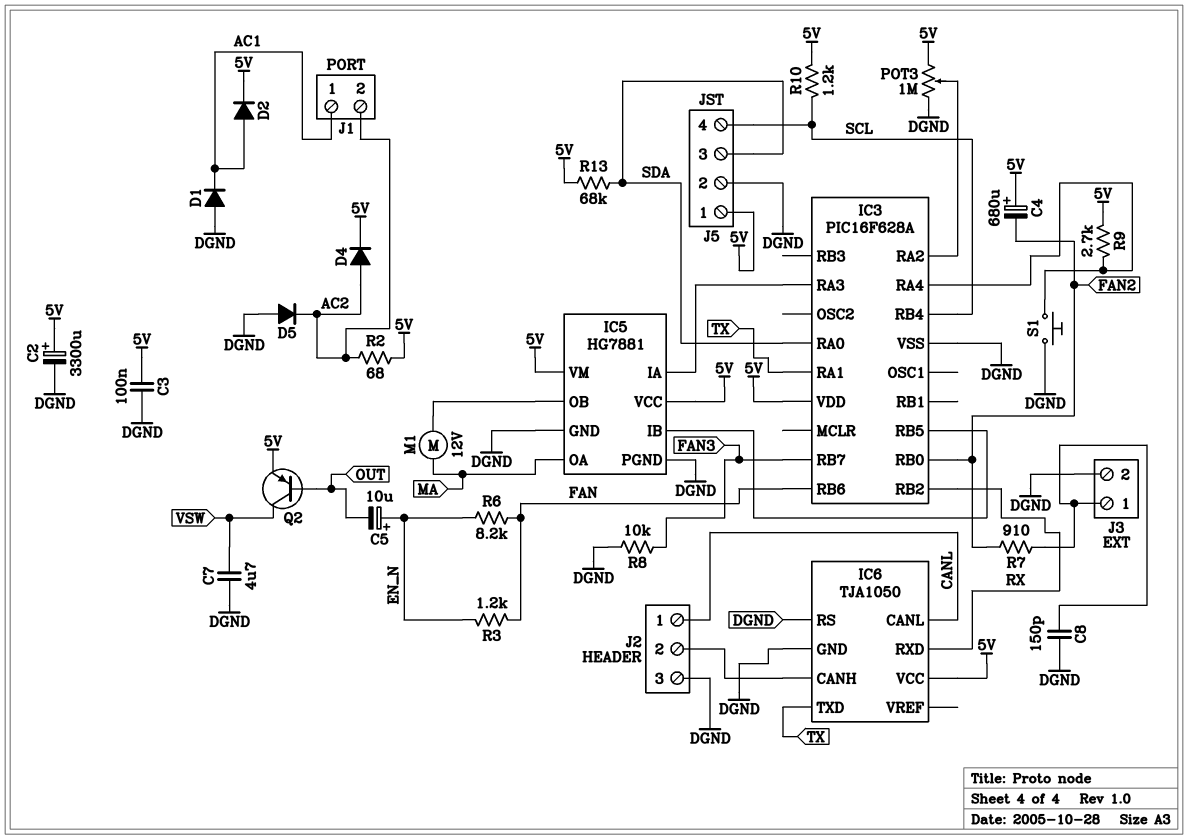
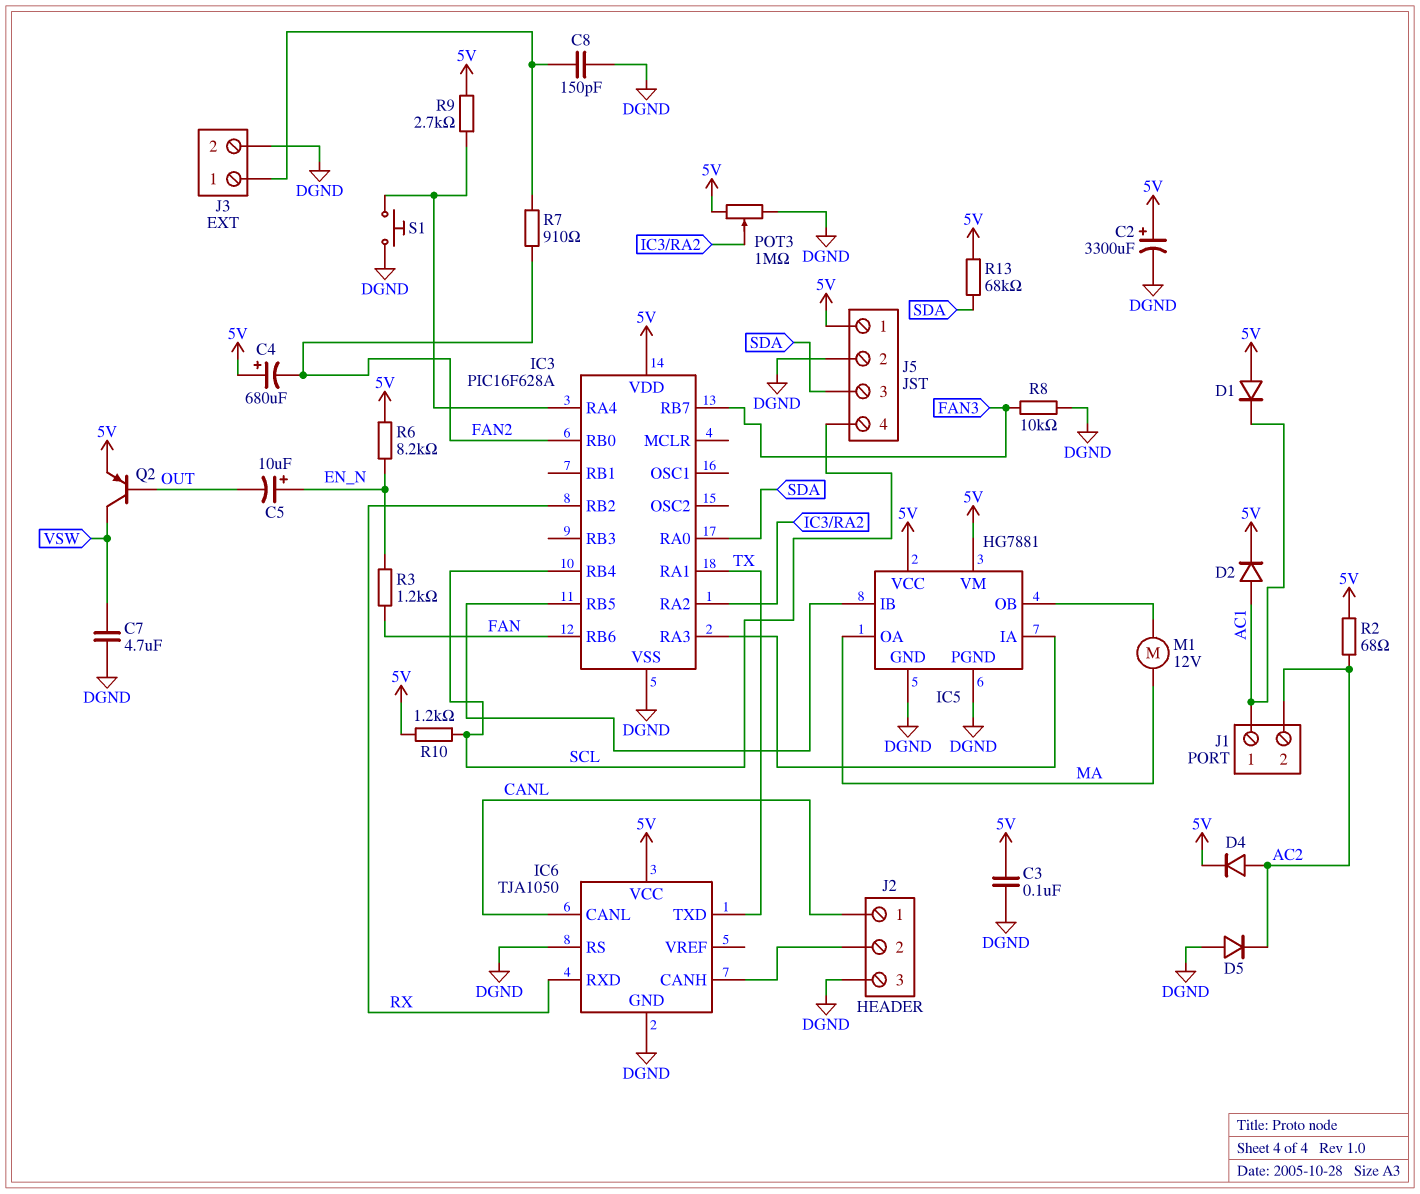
D1: diode (A DGND, K AC1) -> diode (A 5V, K AC1)
R6: 8.2k (EN_N, FAN) -> 8.2k (5V, EN_N)

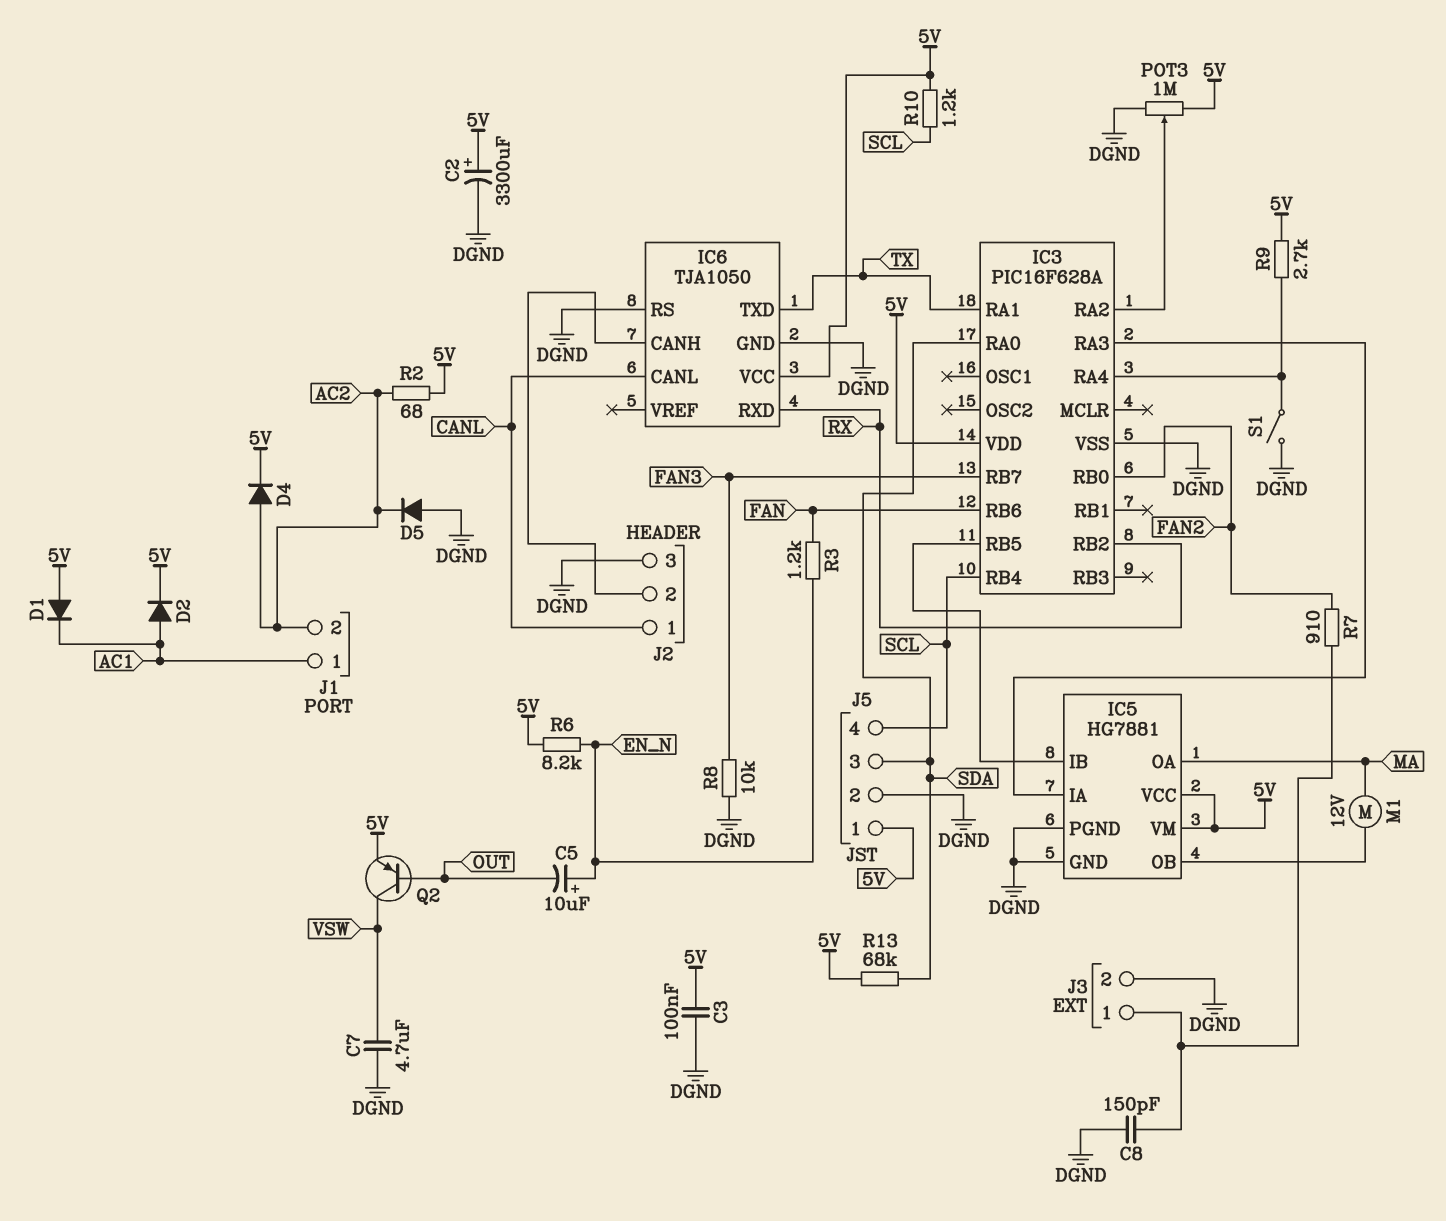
C4: 680uF (plus 5V, minus FAN2) -> none
S1: button (DGND, IC3/RA4) -> switch (DGND, IC3/RA4)

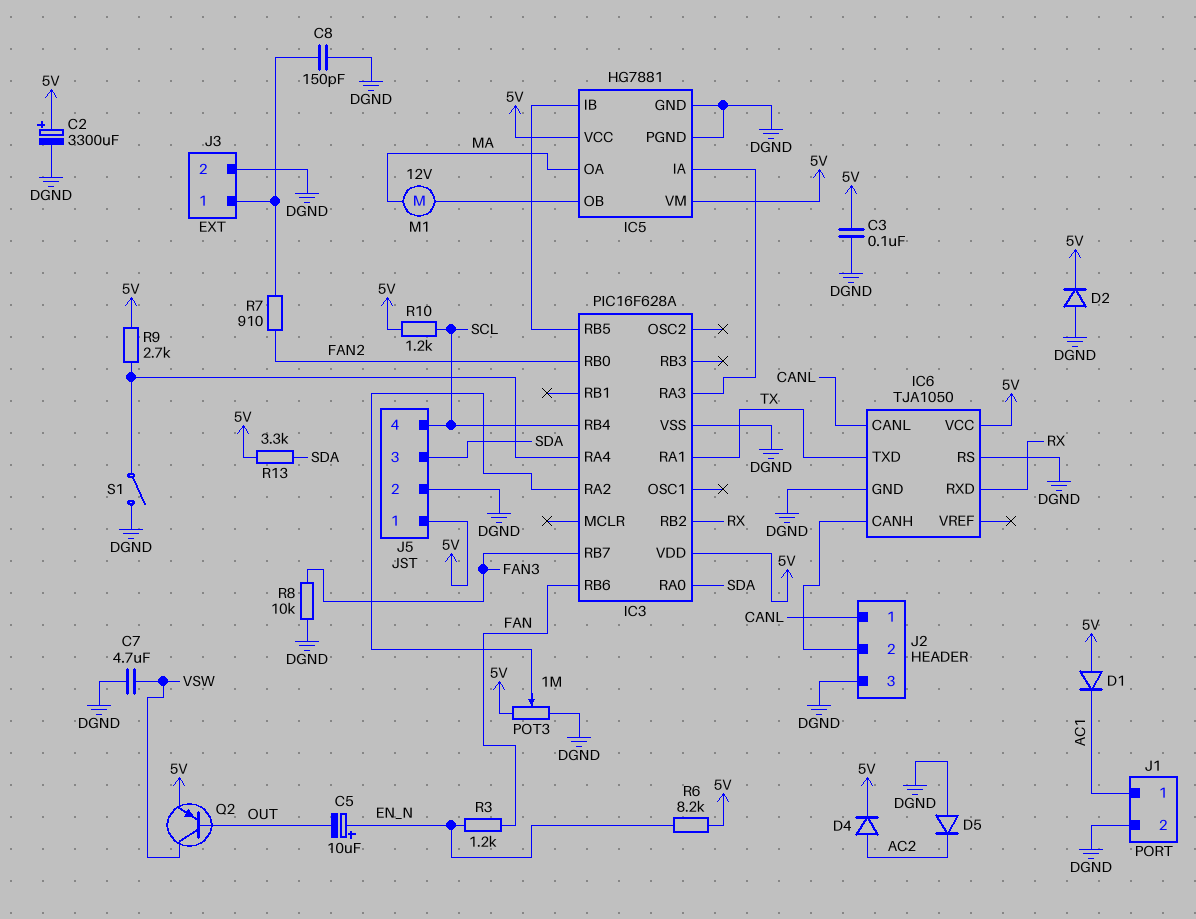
D2: diode (A AC1, K 5V) -> diode (A DGND, K 5V)
J1 pin 2: AC2 -> DGND
R2: 68 (5V, AC2) -> none
R13: 68k (5V, SDA) -> 3.3k (5V, SDA)

